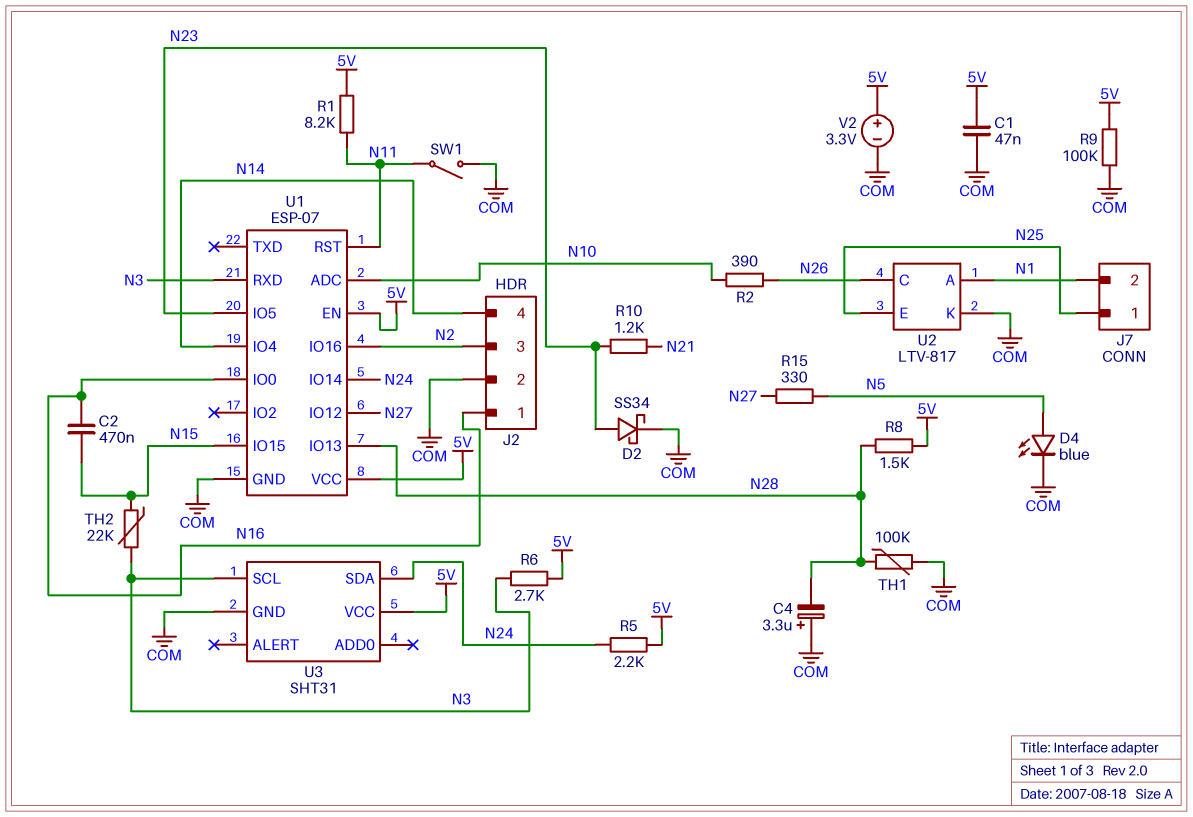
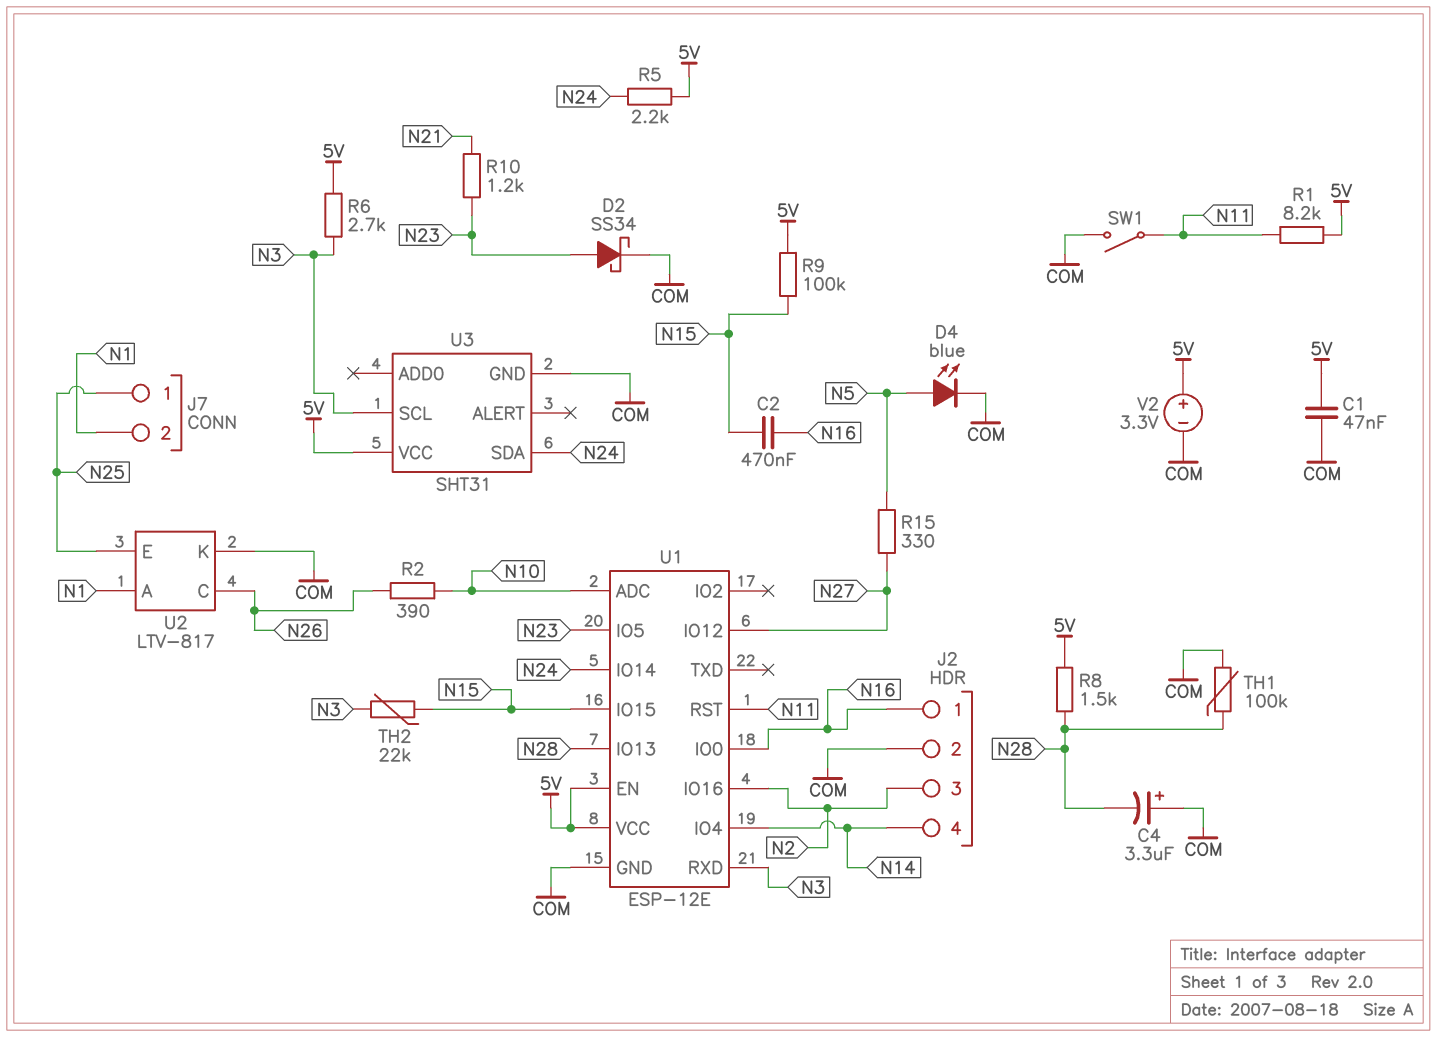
R9: 100k (5V, COM) -> 100k (5V, N15)
U1: ESP-07 -> ESP-12E

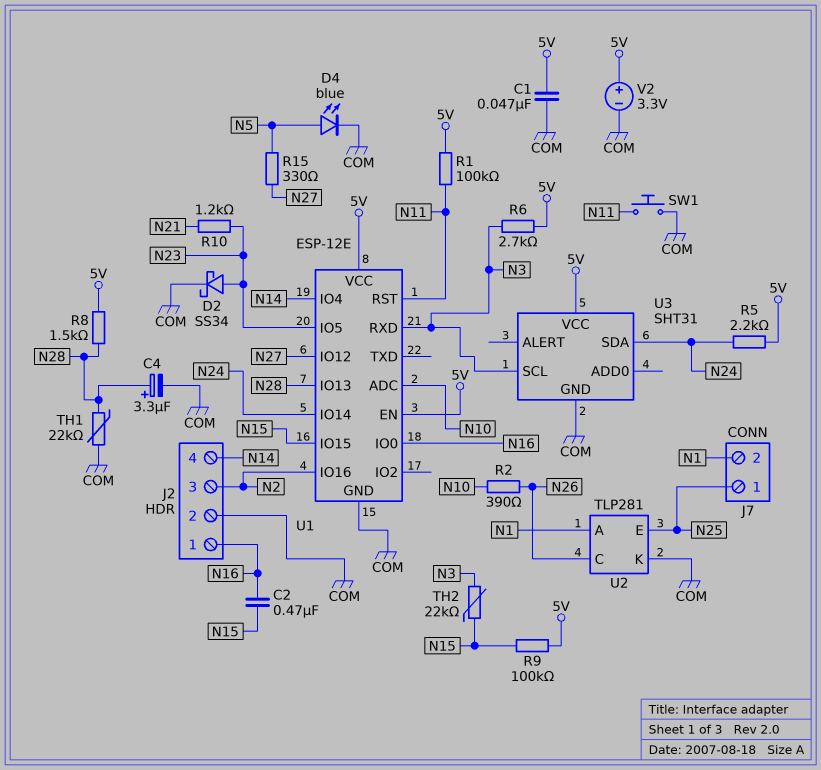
C4: 3.3uF (plus COM, minus N28) -> 3.3uF (plus N28, minus COM)
R1: 8.2k (5V, N11) -> 100k (5V, N11)
SW1: switch (COM, N11) -> button (COM, N11)
TH1: 100k (COM, N28) -> 22k (COM, N28)
U2: LTV-817 -> TLP281

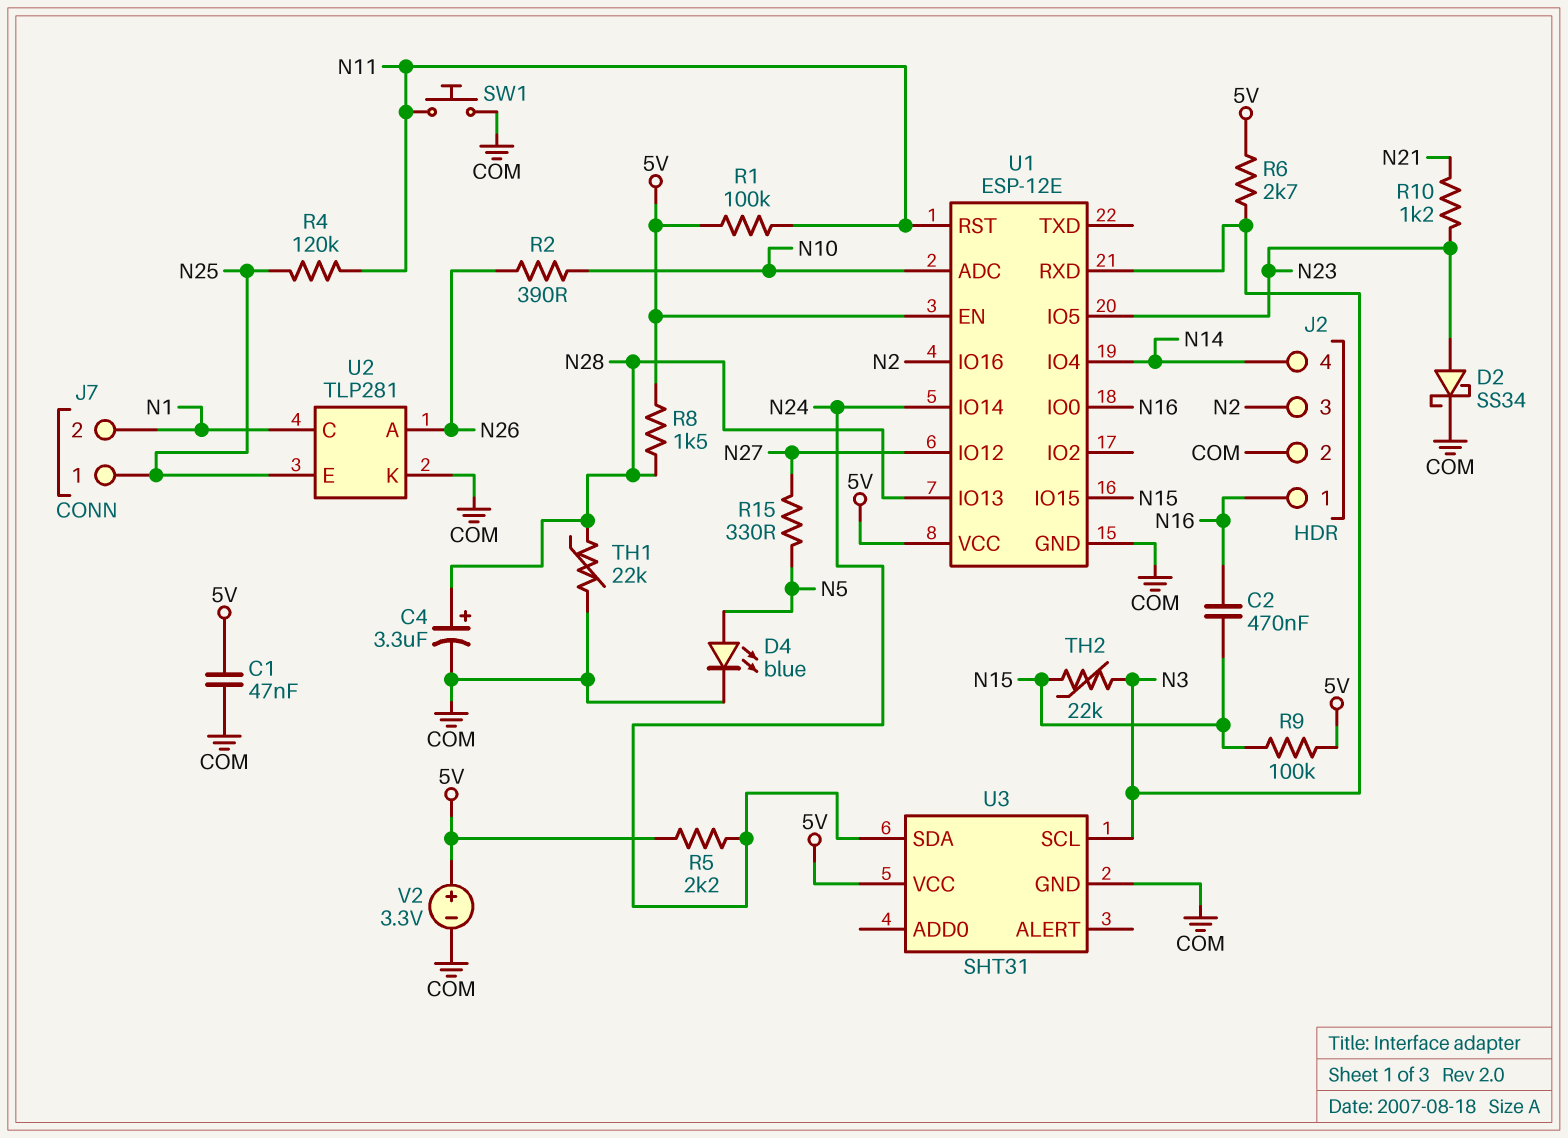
R4: none -> 120k (N11, N25)
U2 pin A: N1 -> N26
U2 pin C: N26 -> N1

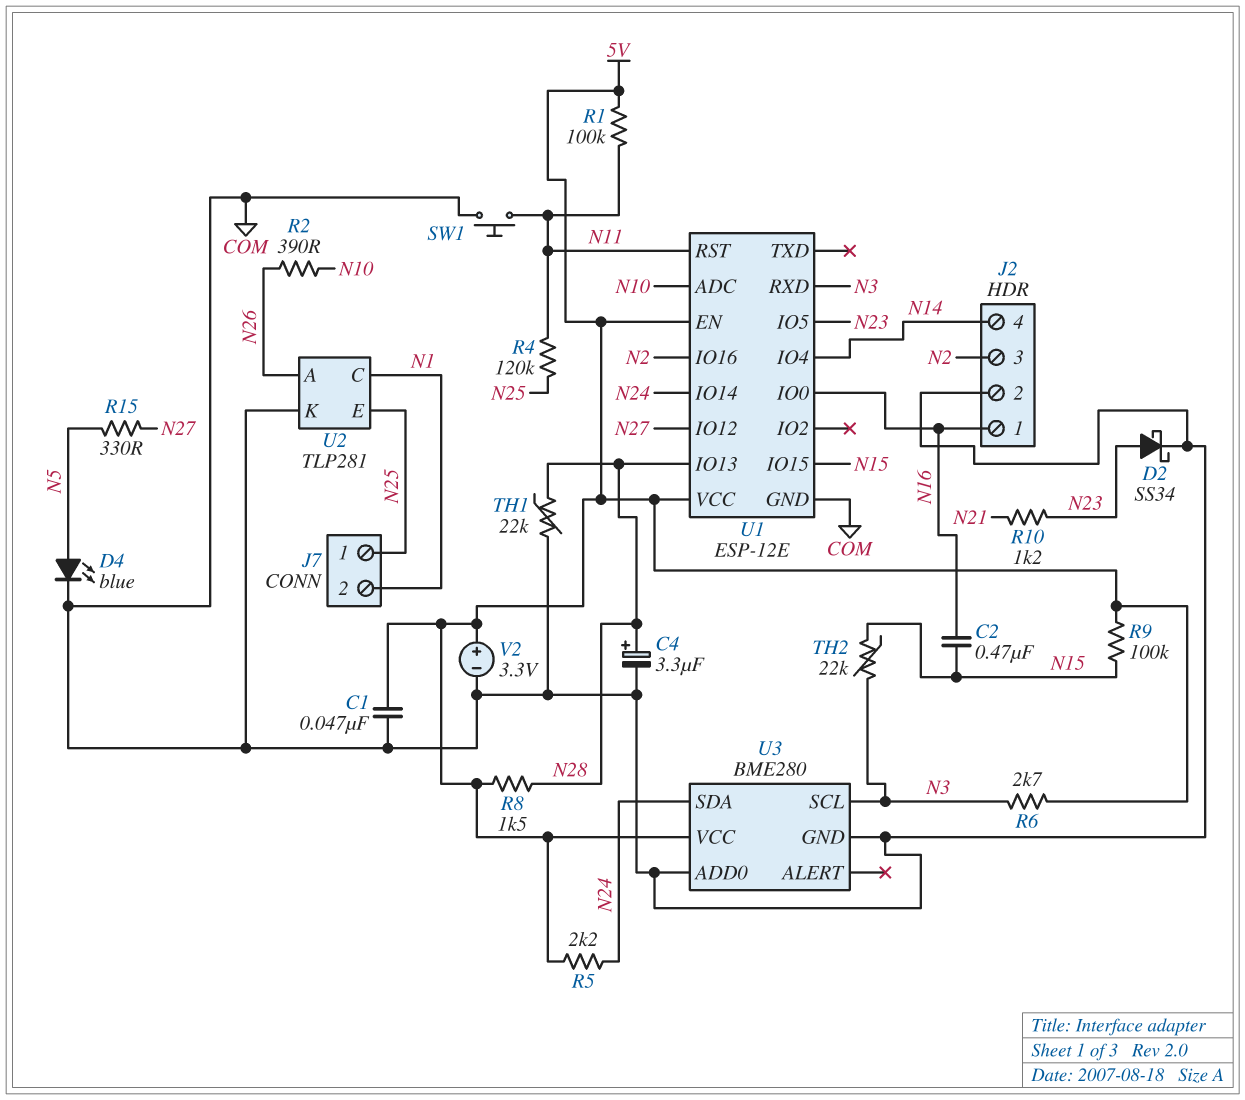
U3: SHT31 -> BME280
U3 pin ADD0: none -> COM

